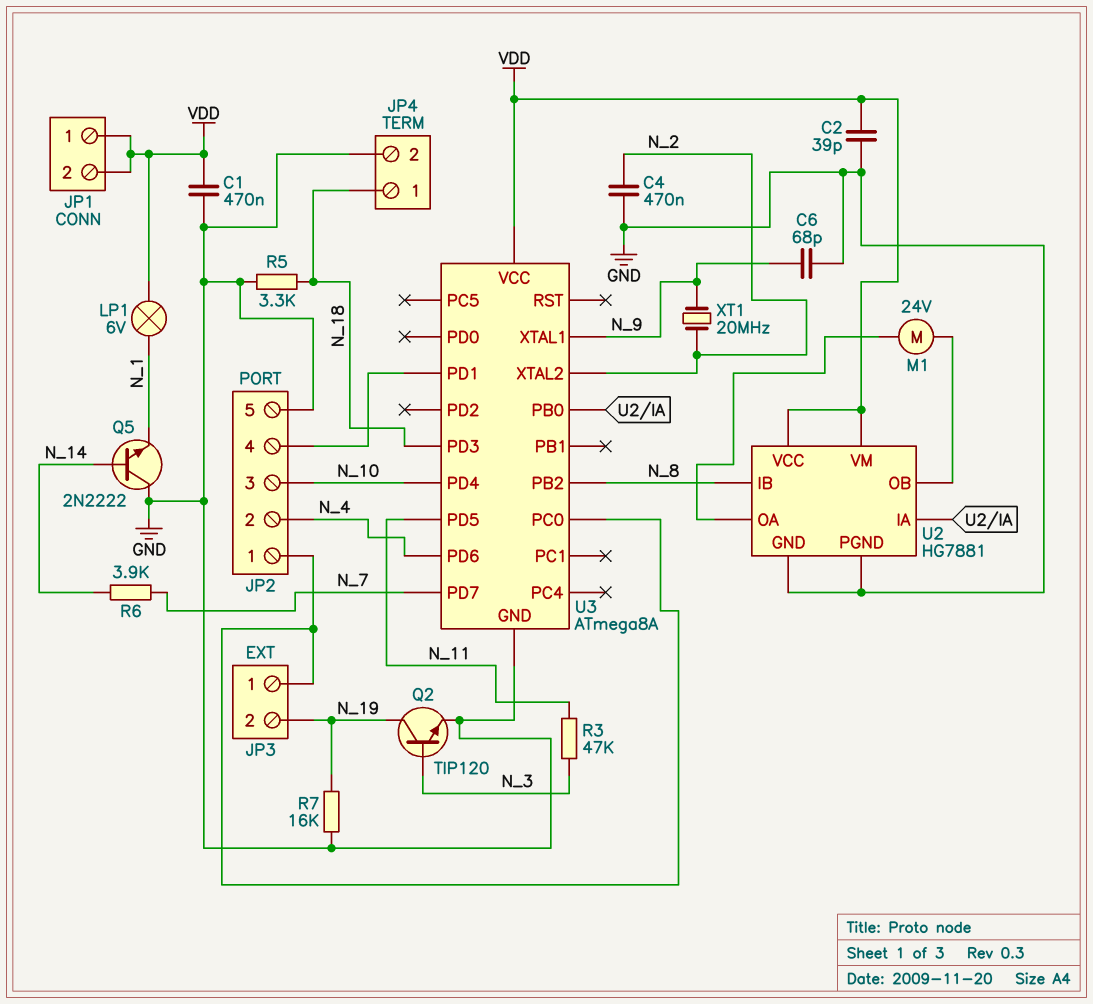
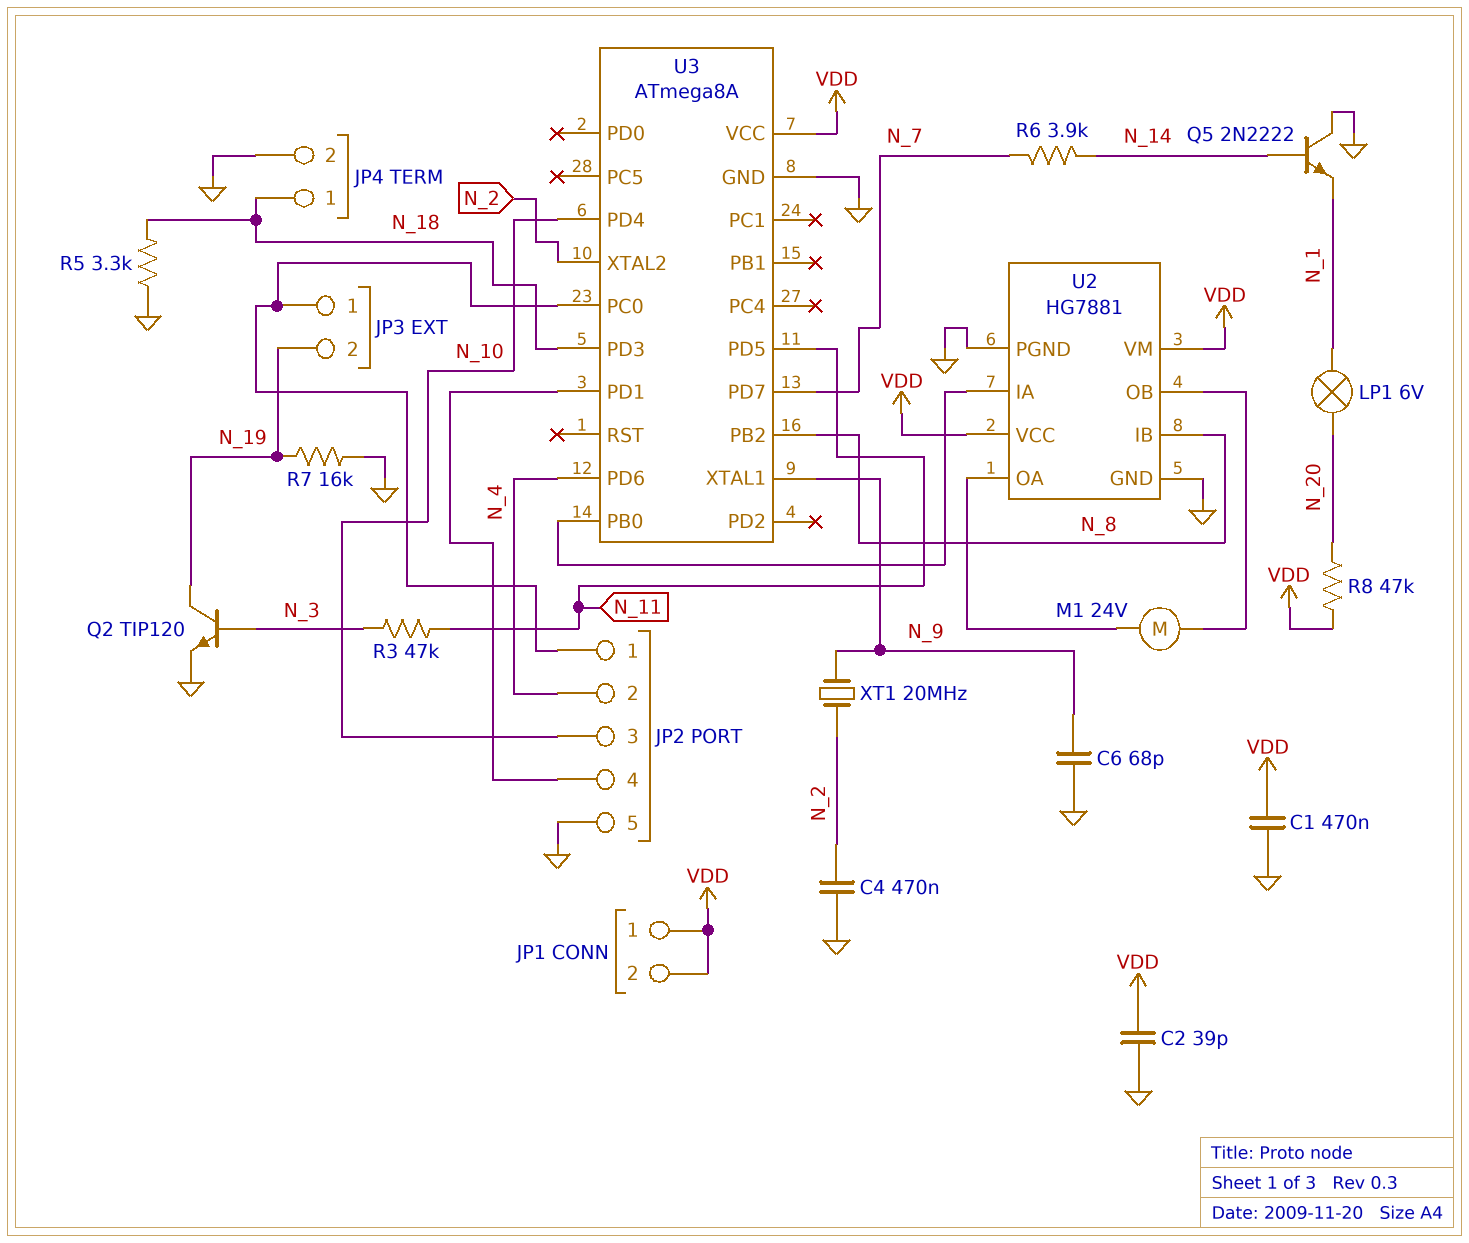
LP1: lamp 6V (N_1, VDD) -> lamp 6V (N_1, N_20)
R8: none -> 47k (N_20, VDD)

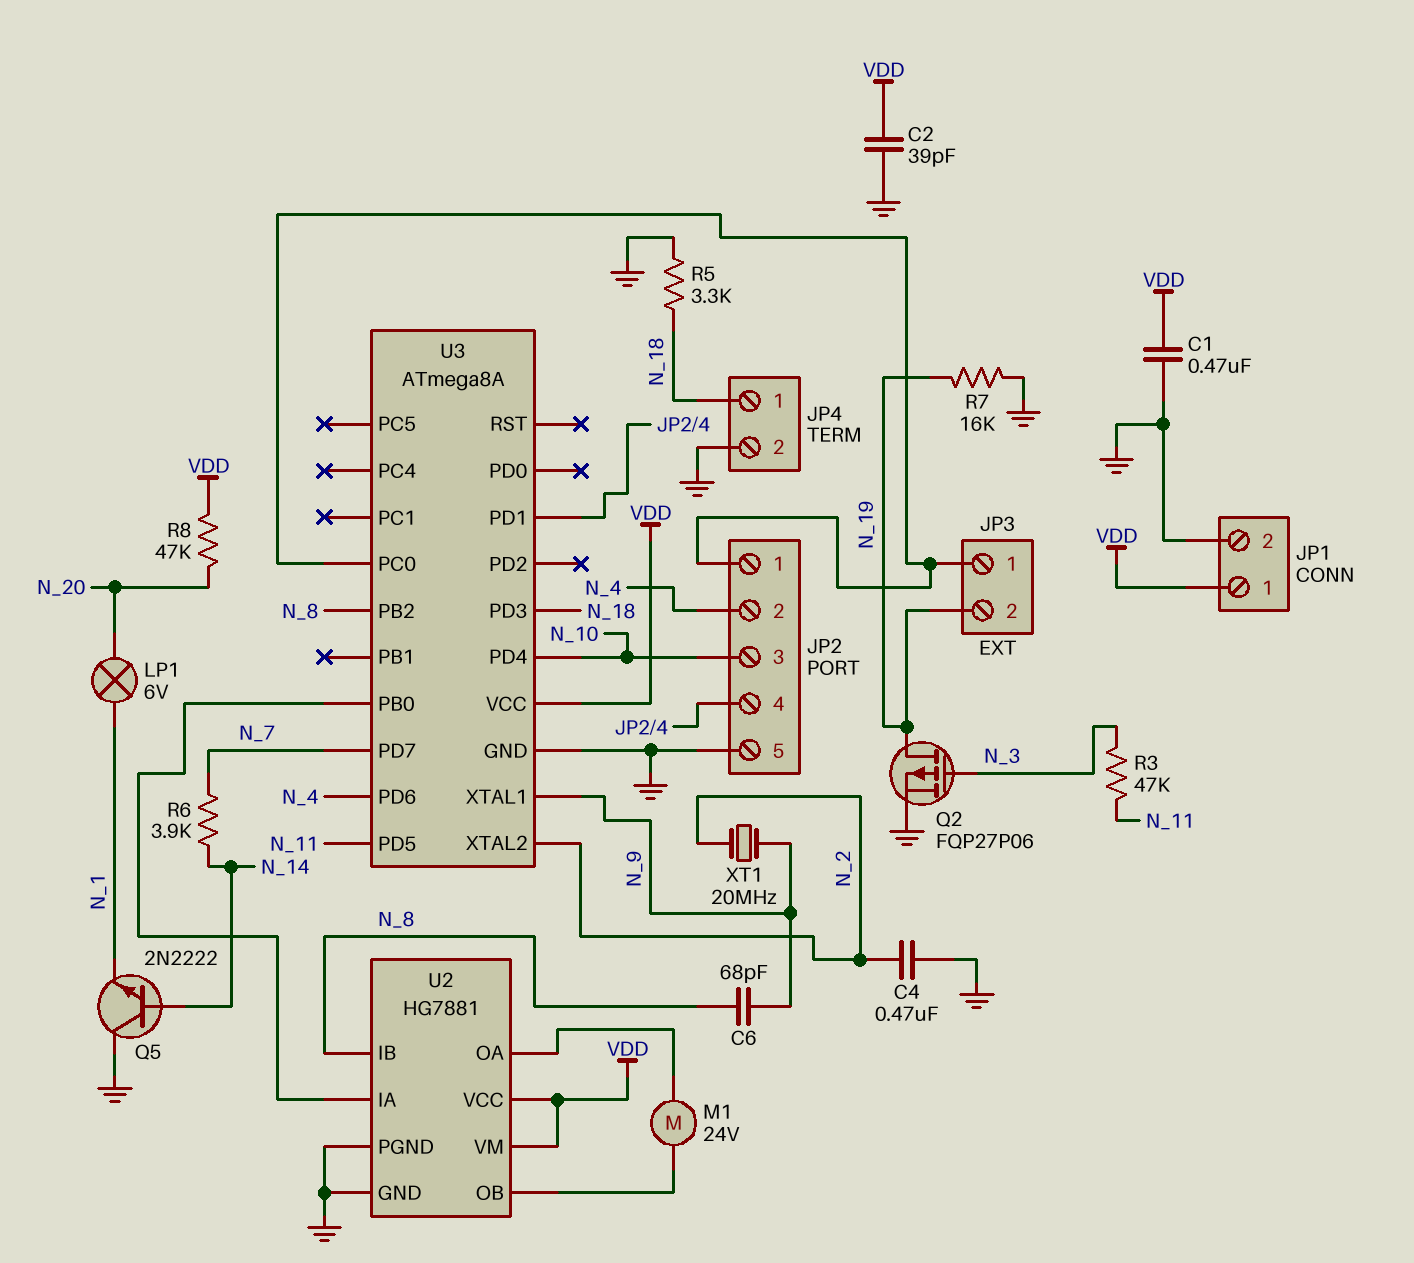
C6: 68pF (GND, N_9) -> 68pF (N_8, N_9)
JP1 pin 2: VDD -> GND
Q2: NPN TIP120 (B N_3, C N_19, E GND) -> PMOS FQP27P06 (G N_3, D N_19, S GND)

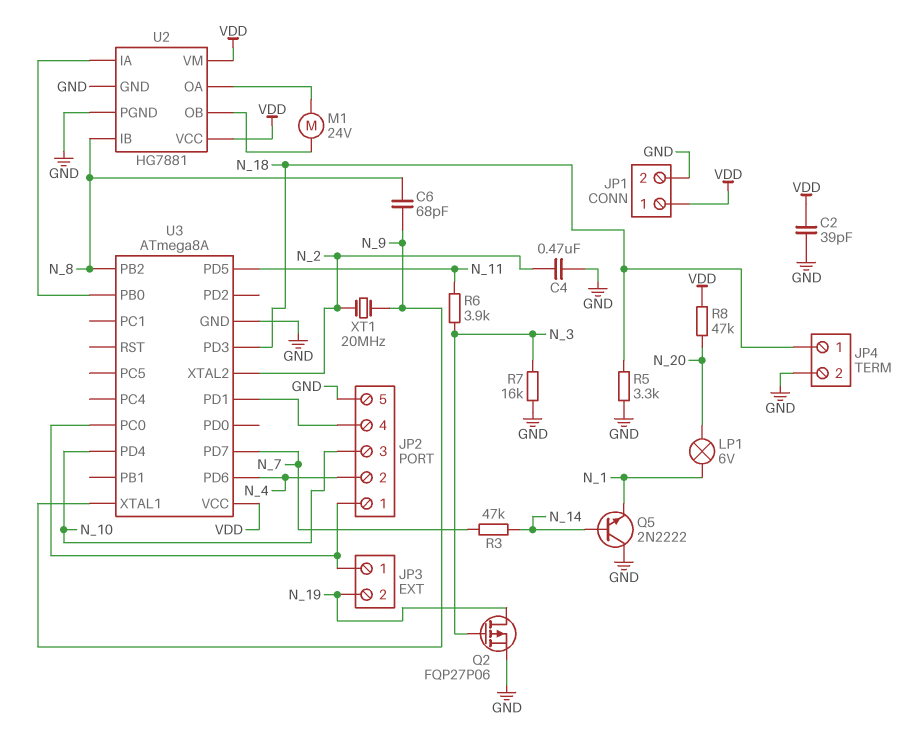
C1: 470nF (GND, VDD) -> none
R3: 47k (N_3, N_11) -> 47k (N_7, N_14)
R6: 3.9k (N_7, N_14) -> 3.9k (N_3, N_11)
R7: 16k (GND, N_19) -> 16k (GND, N_3)

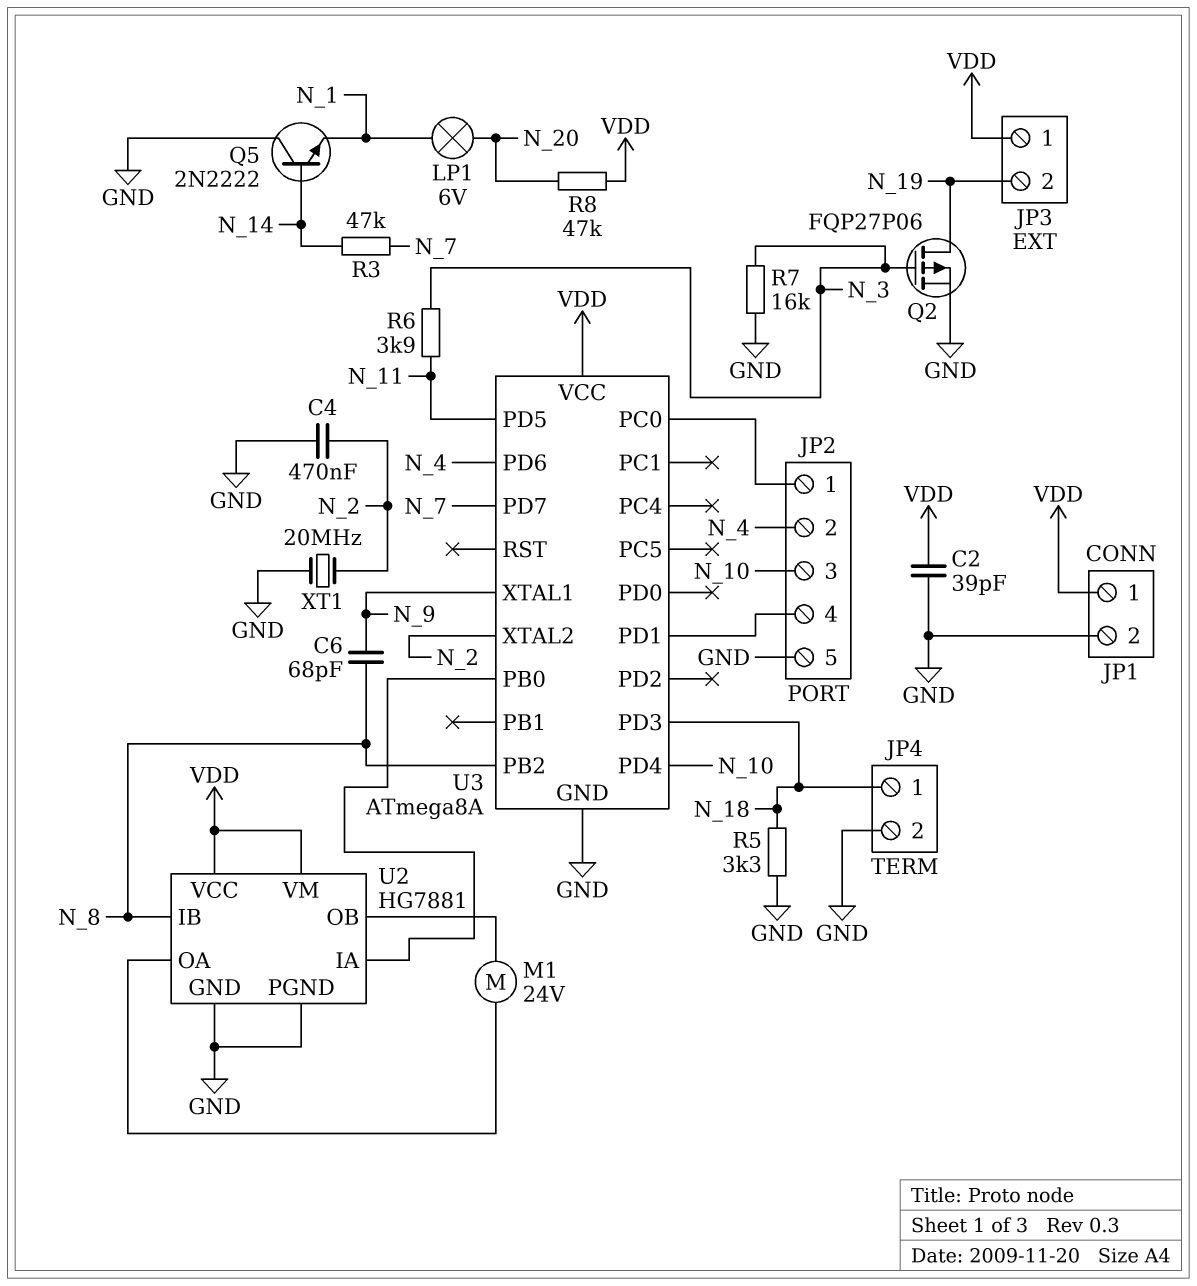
JP3 pin 1: JP2/1 -> VDD
XT1: 20MHz (N_2, N_9) -> 20MHz (GND, N_2)

